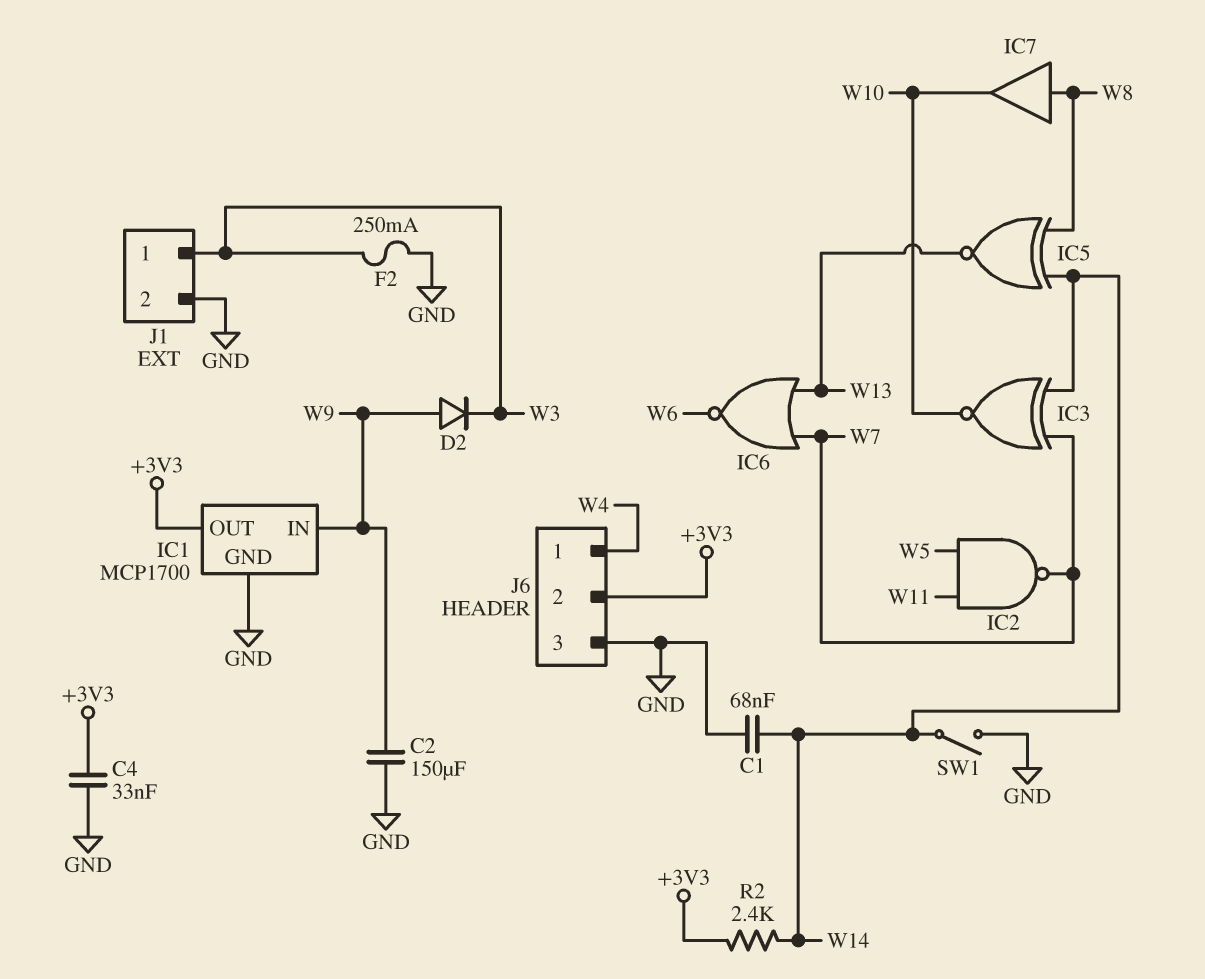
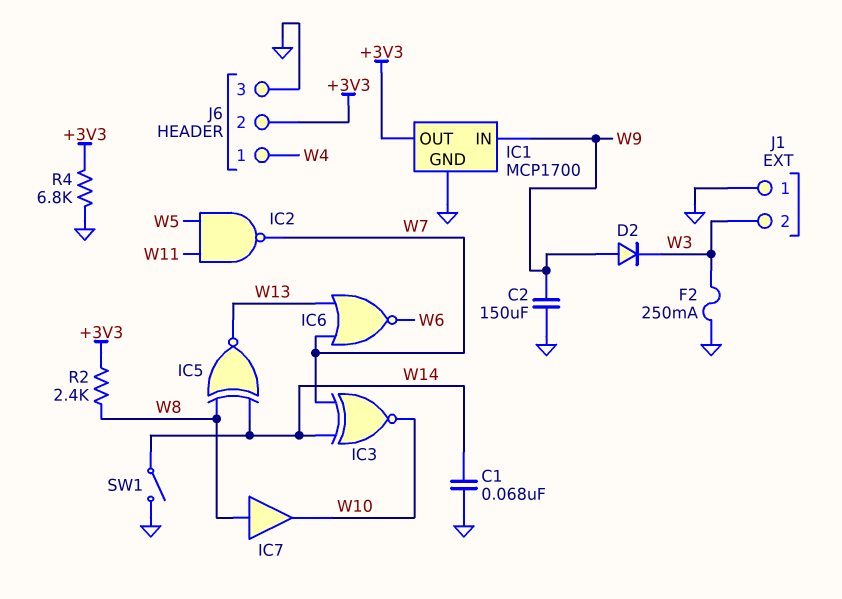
C4: 33nF (+3V3, GND) -> none
J1 pin 1: W3 -> GND
J1 pin 2: GND -> W3
R2: 2.4k (+3V3, W14) -> 2.4k (+3V3, W8)
R4: none -> 6.8k (+3V3, GND)

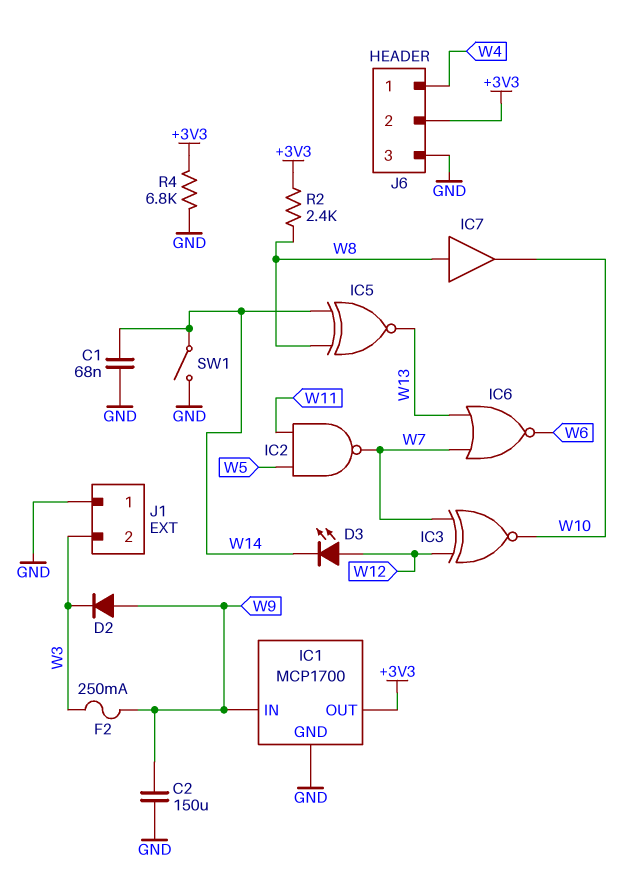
D3: none -> LED (A W12, K W14)
F2: 250mA (GND, W3) -> 250mA (W3, W9)
IC3: XNOR (in W7, in W14, out W10) -> XNOR (in W7, in W12, out W10)

